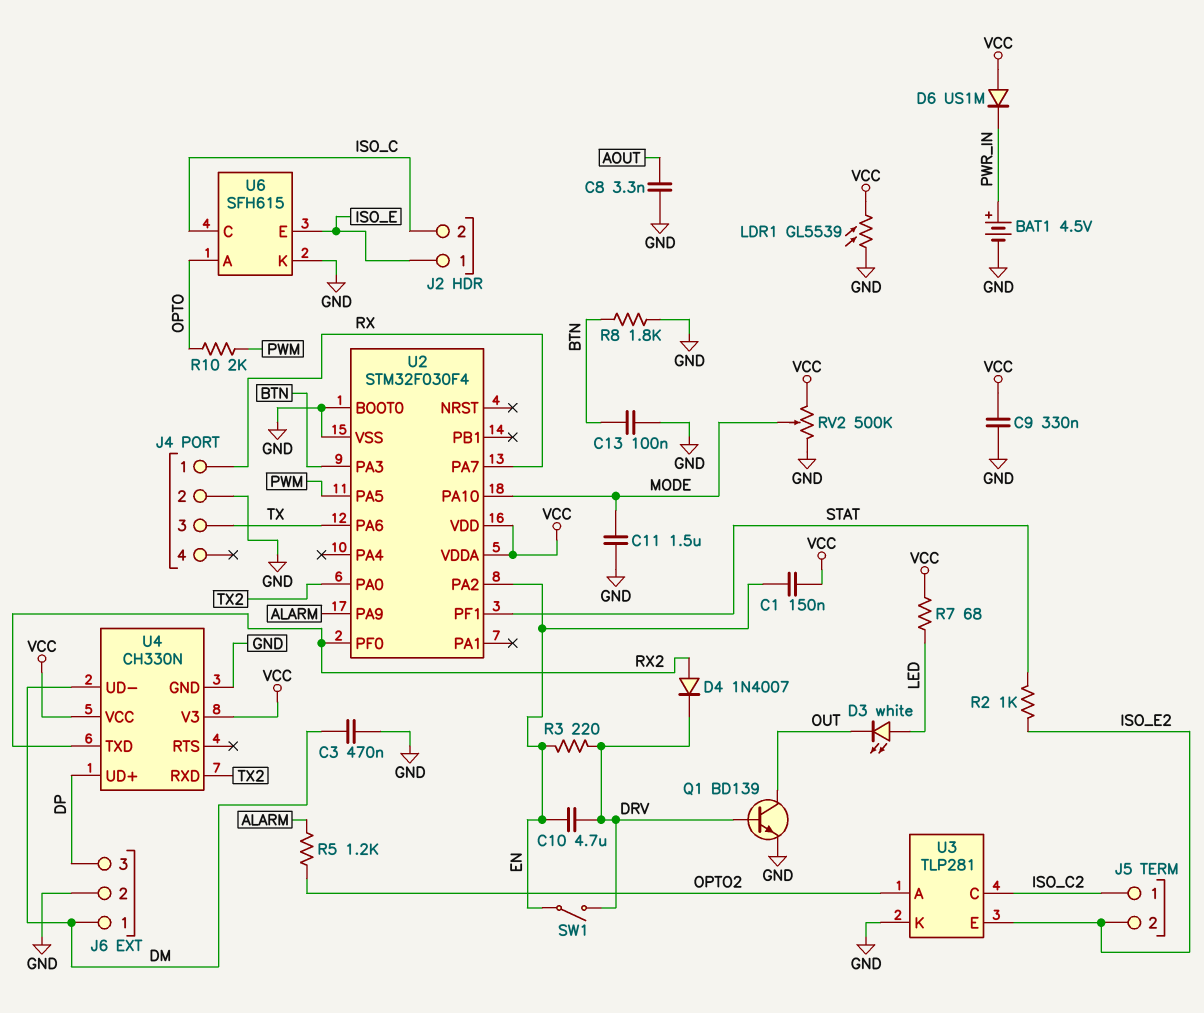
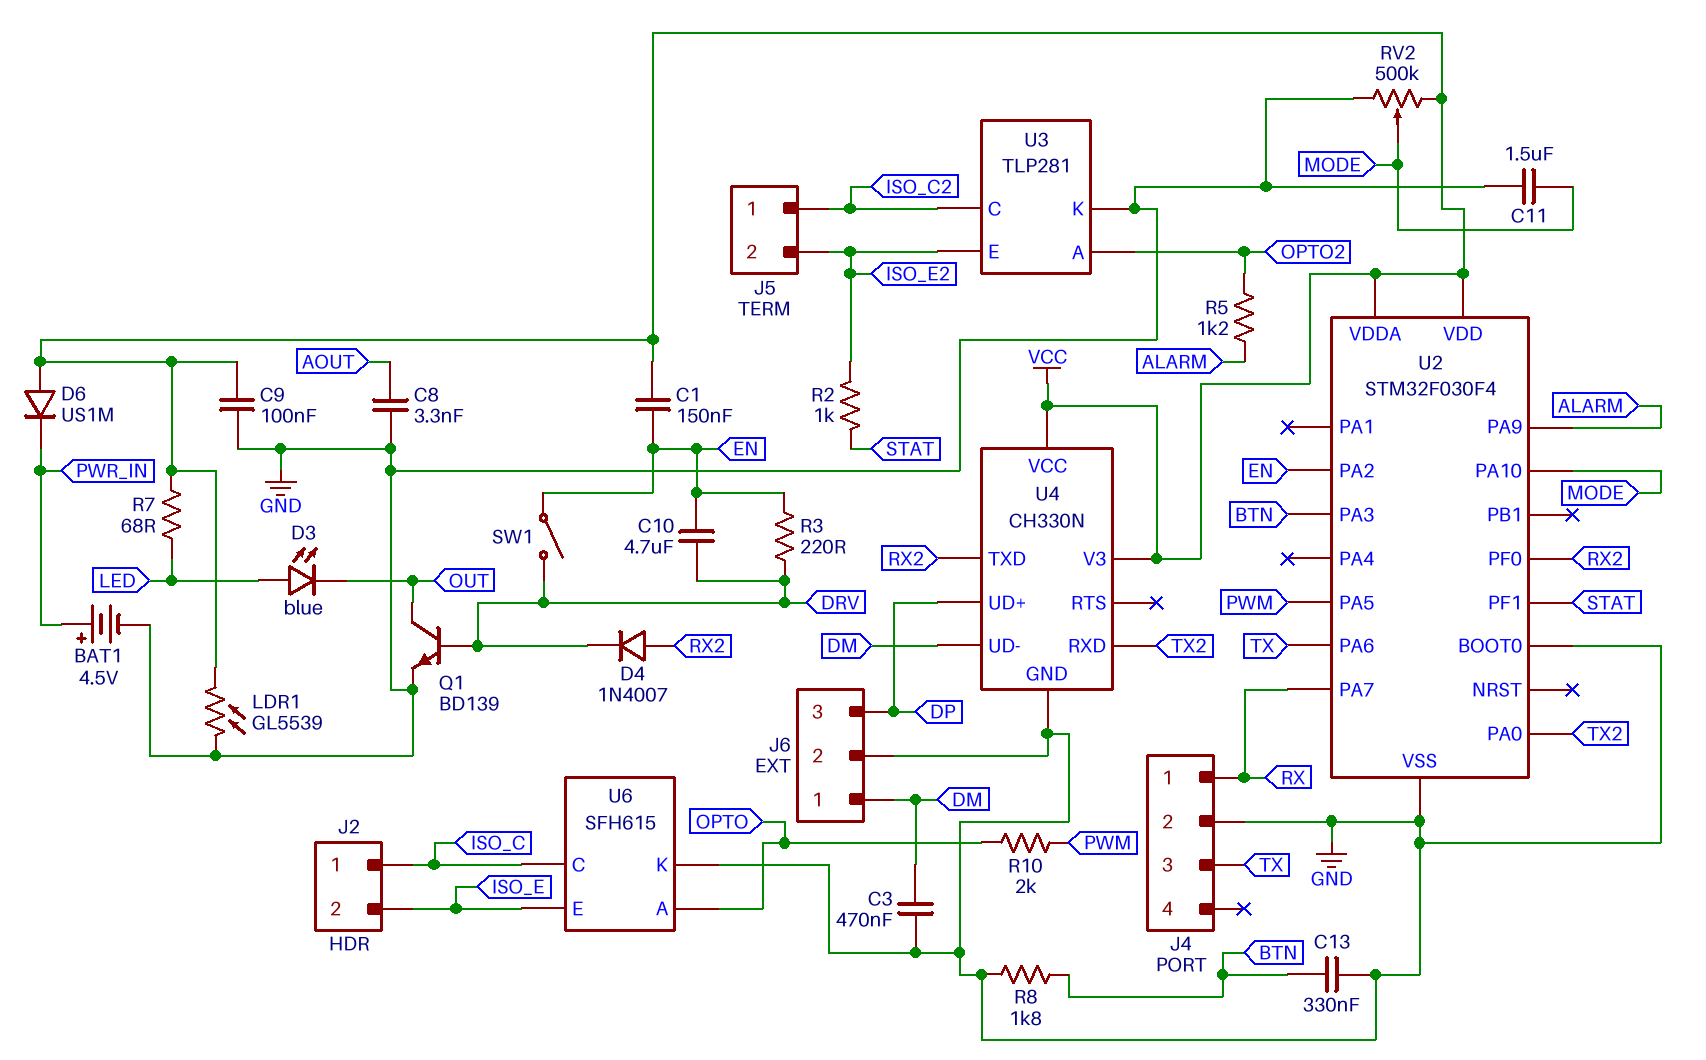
C9: 330nF (GND, VCC) -> 100nF (GND, VCC)
C13: 100nF (BTN, GND) -> 330nF (BTN, GND)
D3: LED white (A LED, K OUT) -> LED blue (A LED, K OUT)
J2 pin 1: ISO_E -> ISO_C
J2 pin 2: ISO_C -> ISO_E

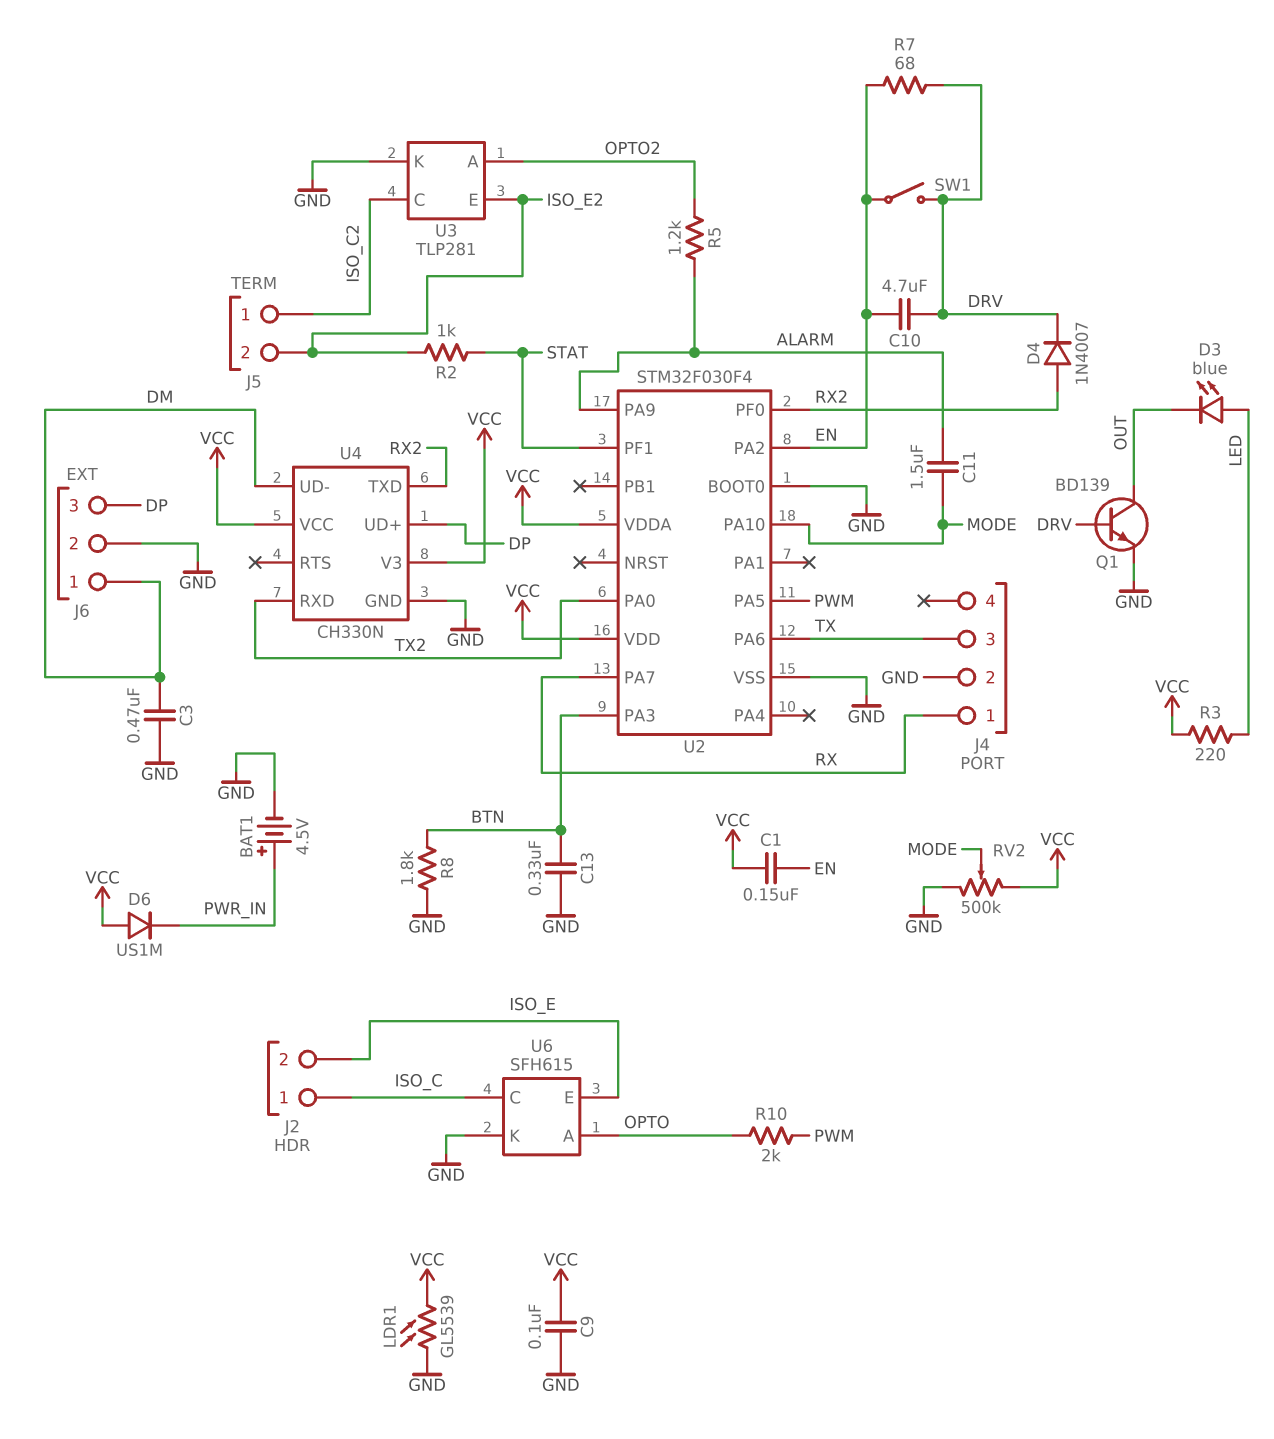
C8: 3.3nF (AOUT, GND) -> none
C11: 1.5uF (GND, MODE) -> 1.5uF (ALARM, MODE)
R3: 220 (DRV, EN) -> 220 (LED, VCC)
R7: 68 (LED, VCC) -> 68 (DRV, EN)

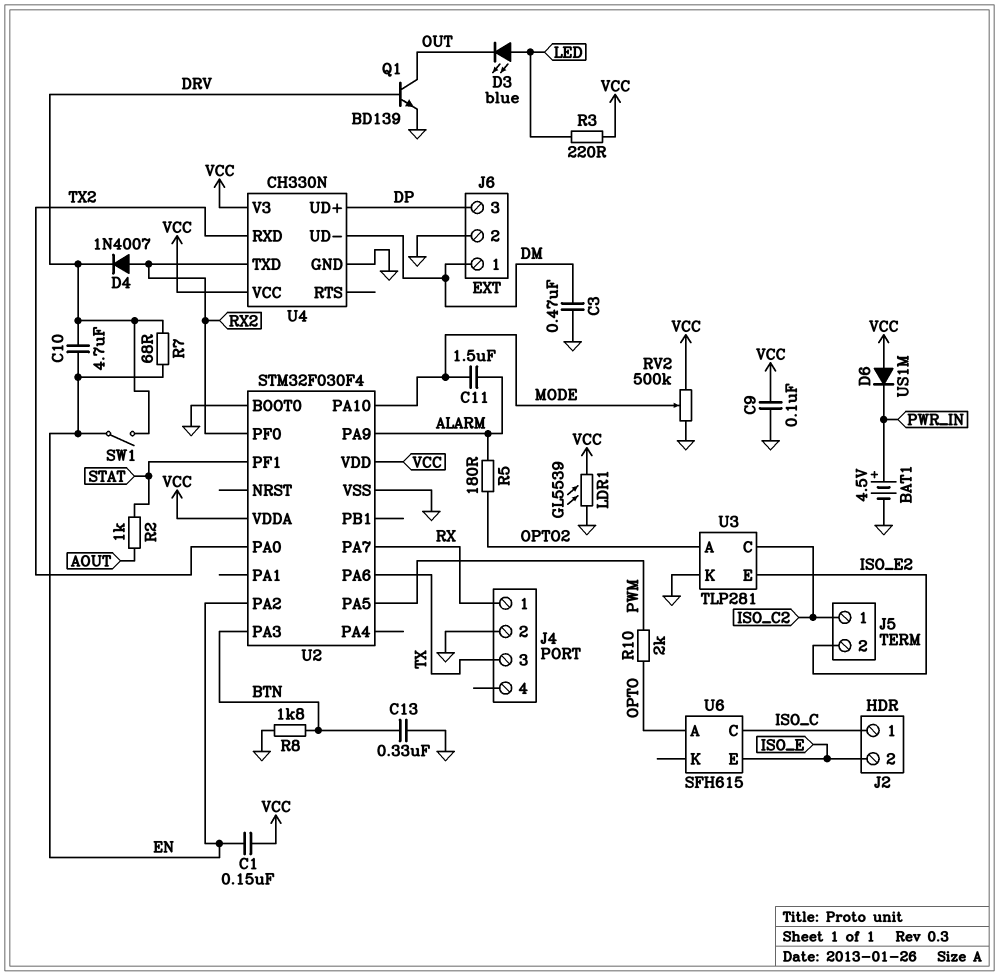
R2: 1k (ISO_E2, STAT) -> 1k (AOUT, STAT)
R5: 1.2k (ALARM, OPTO2) -> 180 (ALARM, OPTO2)
U6 pin K: GND -> none

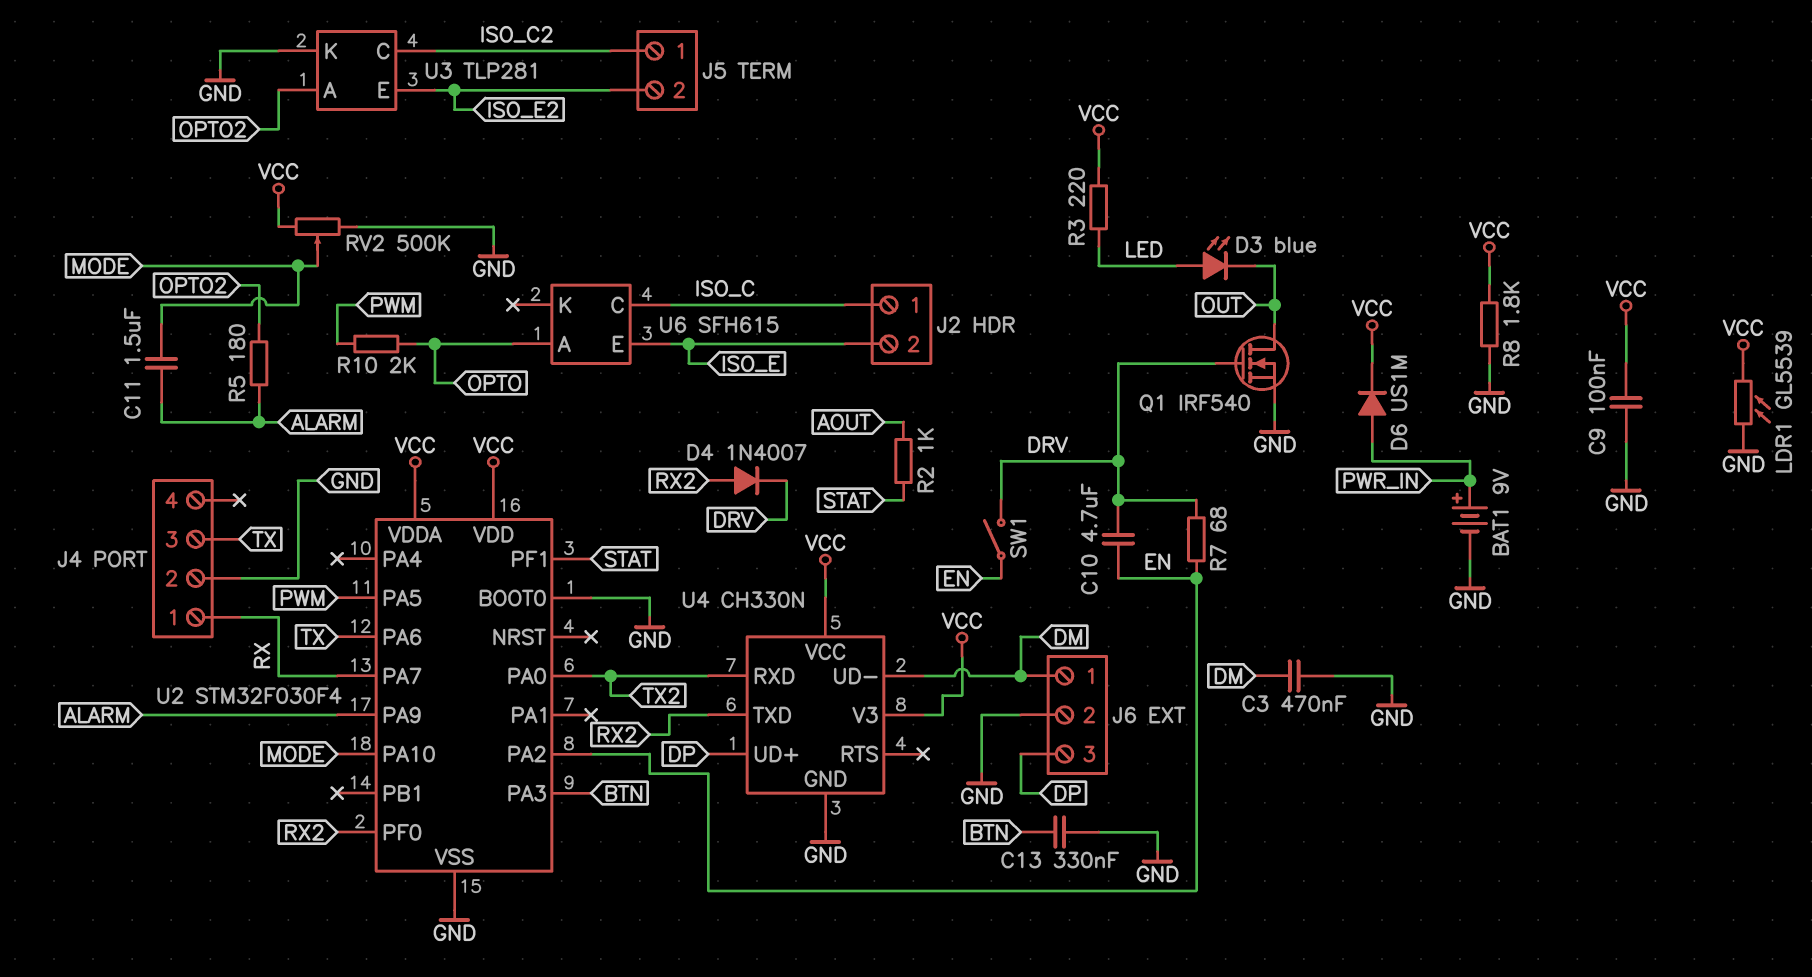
BAT1: 4.5V (plus PWR_IN, minus GND) -> 9V (plus PWR_IN, minus GND)
C1: 150nF (EN, VCC) -> none
D6: diode US1M (A VCC, K PWR_IN) -> diode US1M (A PWR_IN, K VCC)
Q1: NPN BD139 (B DRV, C OUT, E GND) -> NMOS IRF540 (G DRV, D OUT, S GND)
R8: 1.8k (BTN, GND) -> 1.8k (GND, VCC)

